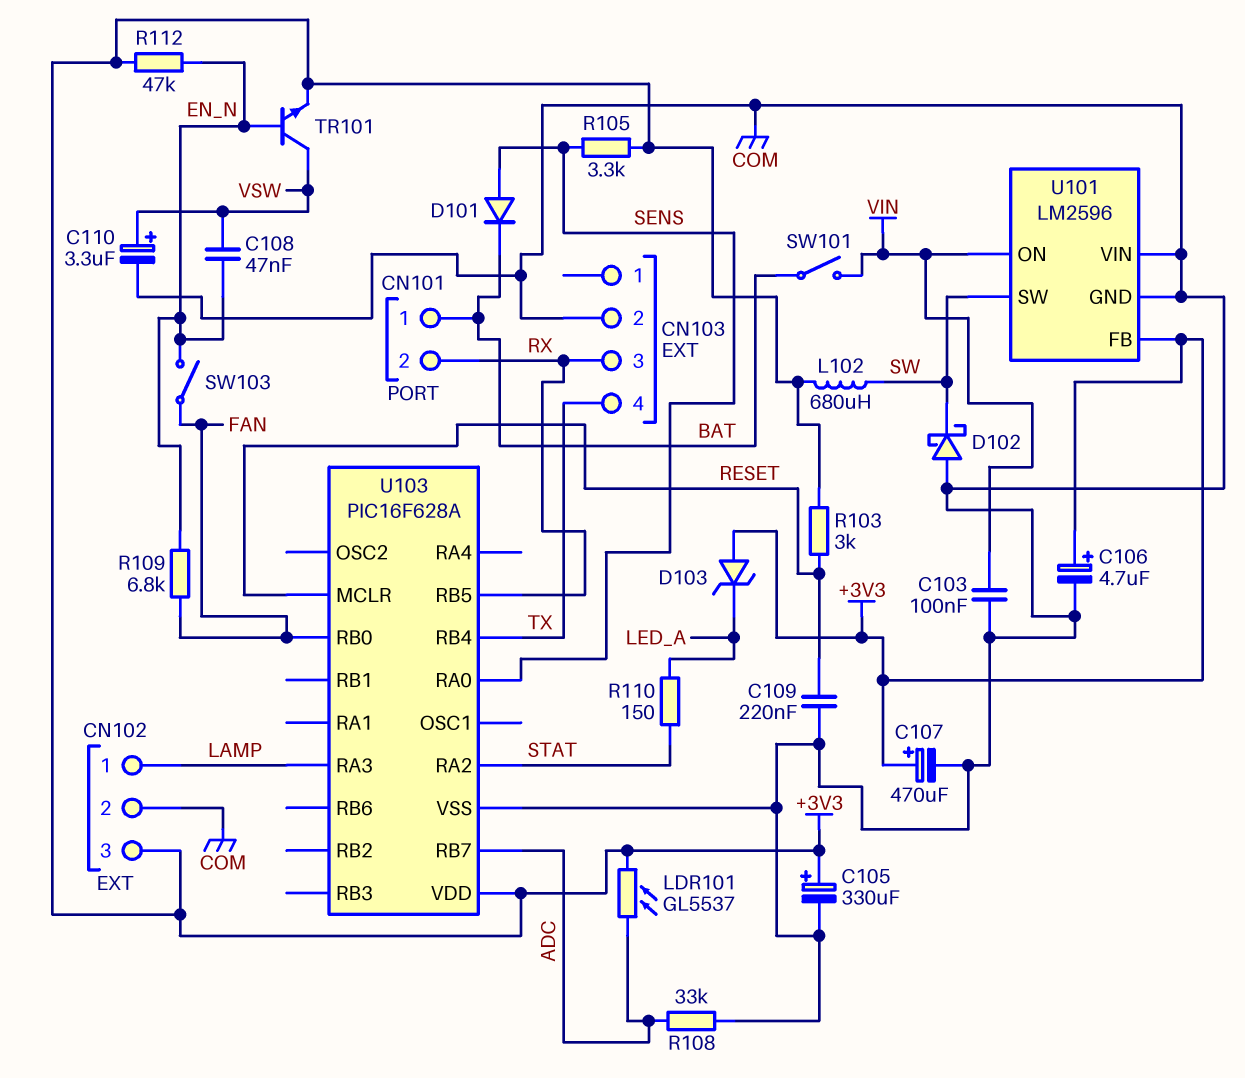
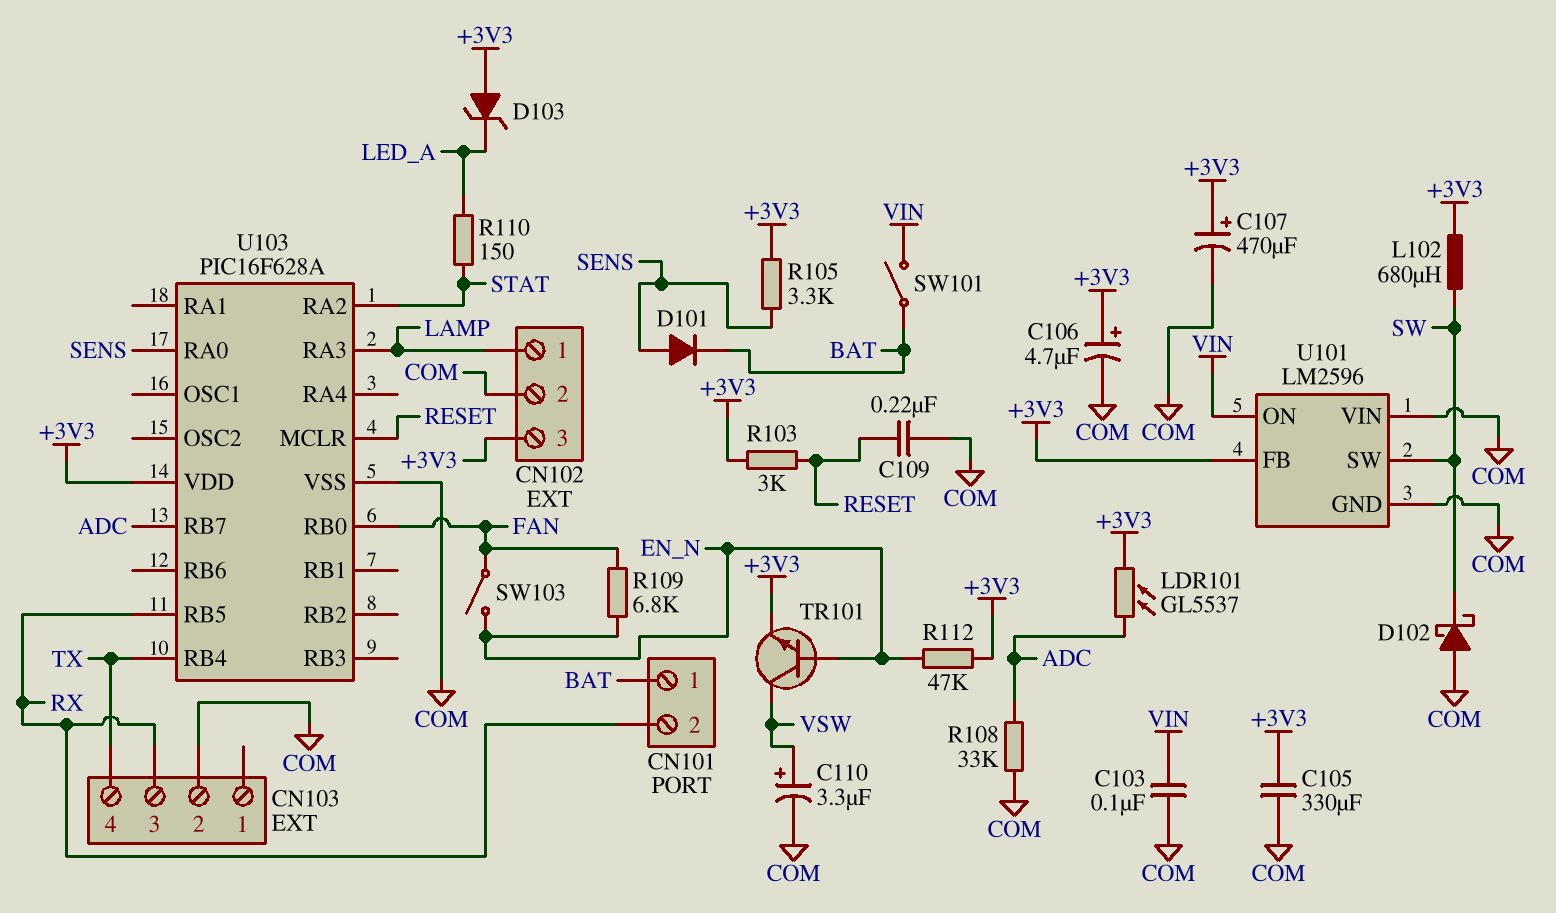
C105: 330uF (plus +3V3, minus COM) -> 330uF (+3V3, COM)
C108: 47nF (EN_N, VSW) -> none

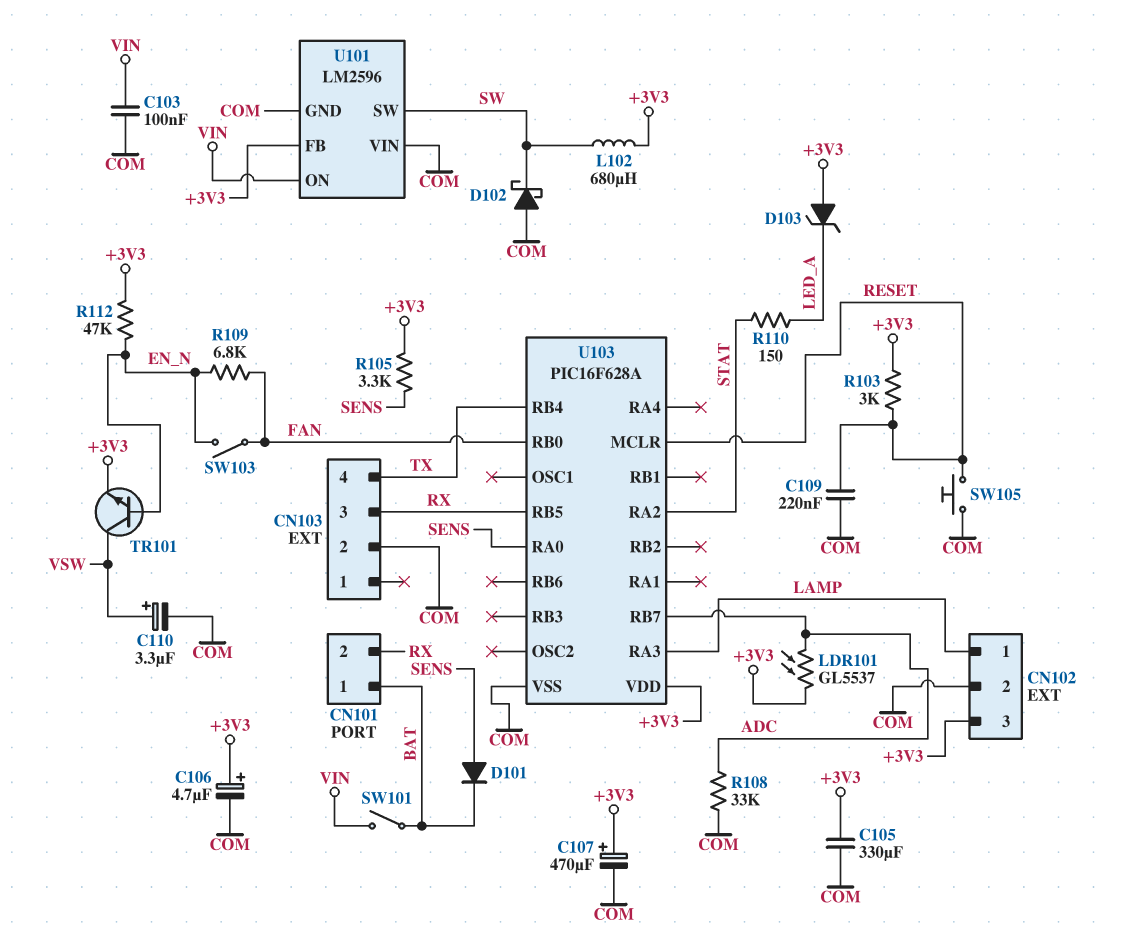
SW105: none -> button (COM, RESET)

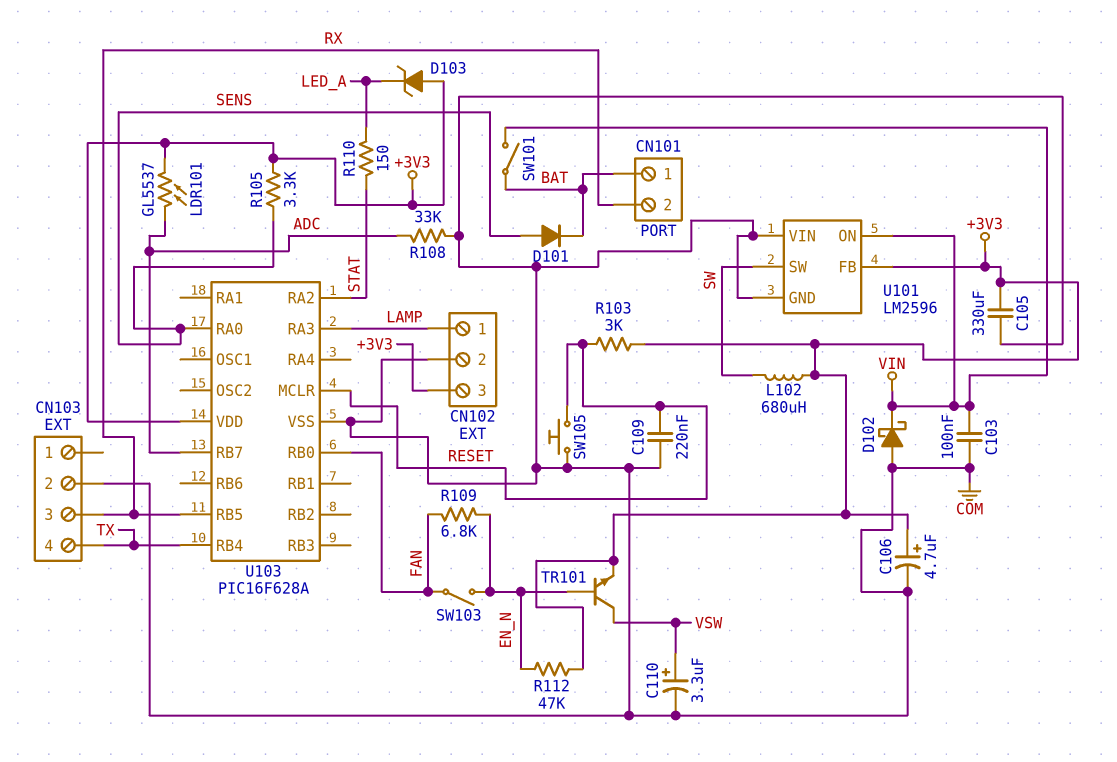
C107: 470uF (plus +3V3, minus COM) -> none
D102: schottky (A COM, K SW) -> schottky (A COM, K VIN)

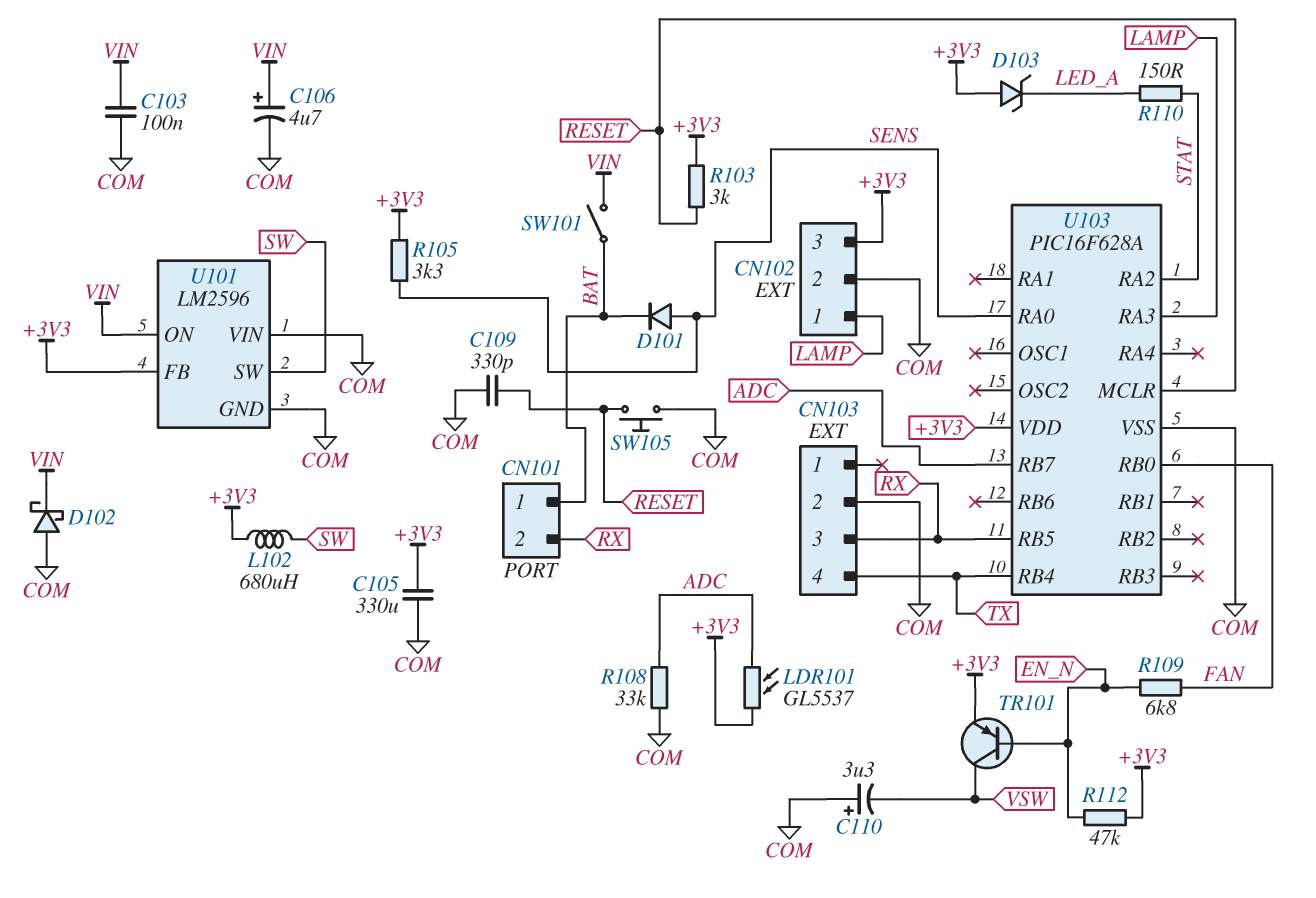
C106: 4.7uF (plus +3V3, minus COM) -> 4.7uF (plus VIN, minus COM)
C109: 220nF (COM, RESET) -> 330pF (COM, RESET)
C110: 3.3uF (plus VSW, minus COM) -> 3.3uF (plus COM, minus VSW)
SW103: switch (EN_N, FAN) -> none
TR101: NPN (B EN_N, C VSW, E +3V3) -> PNP (B EN_N, C VSW, E +3V3)

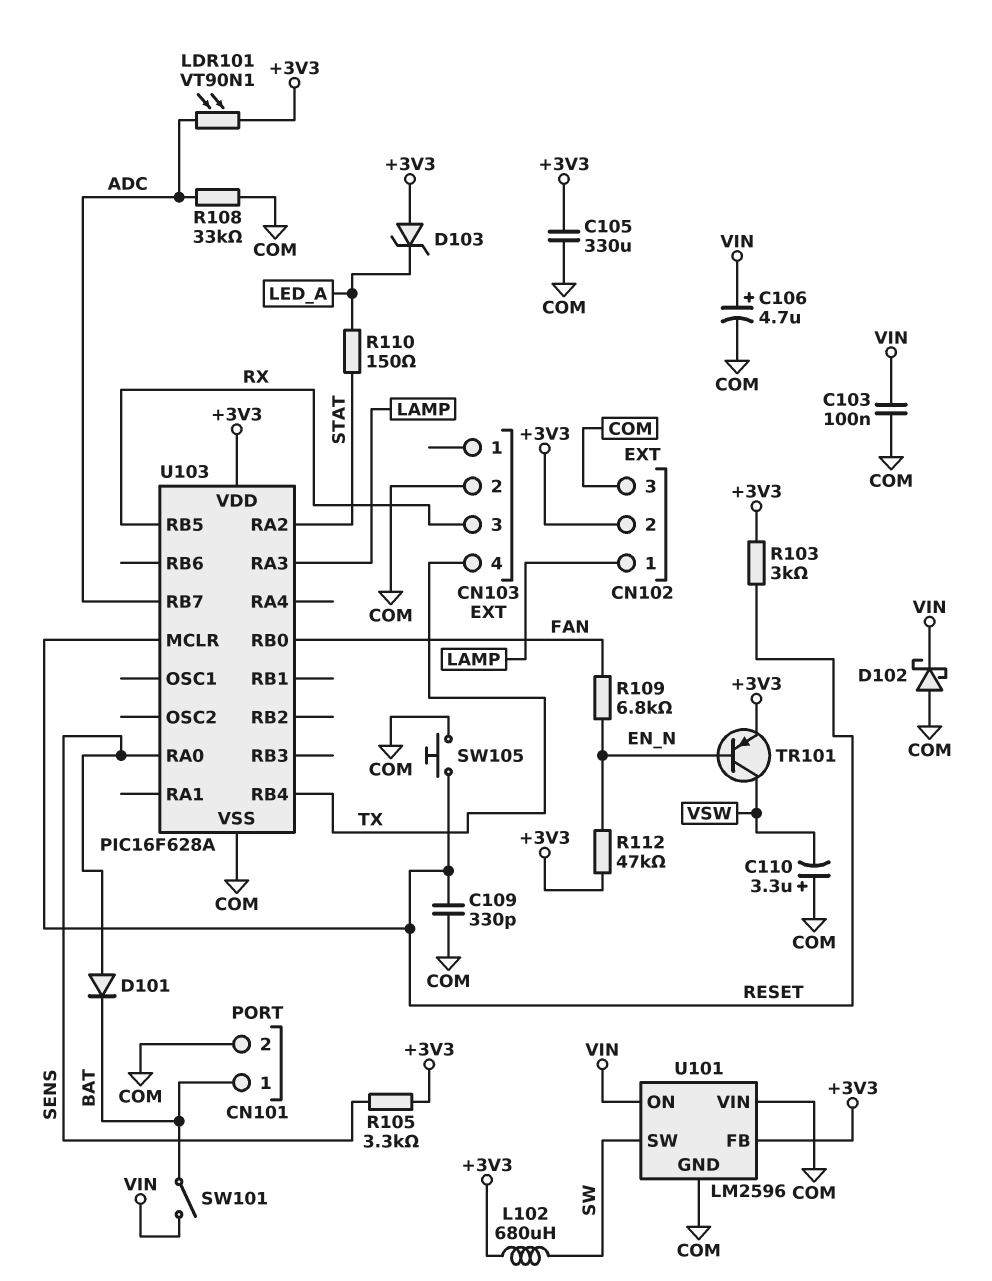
CN101 pin 2: RX -> COM
CN102 pin 2: COM -> +3V3
CN102 pin 3: +3V3 -> COM
LDR101: GL5537 (+3V3, ADC) -> VT90N1 (+3V3, ADC)

